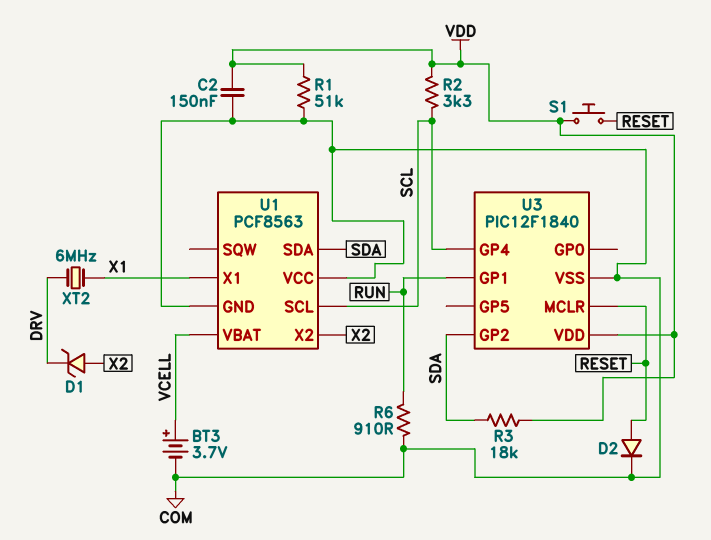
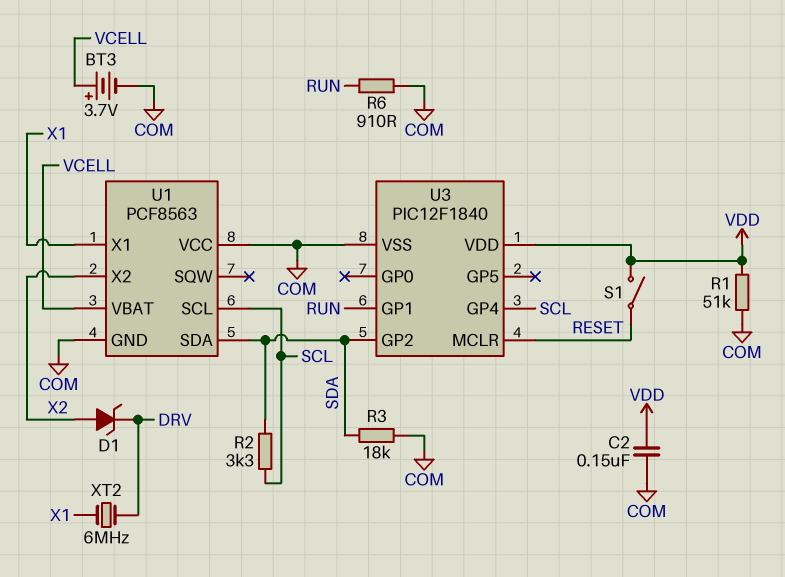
D2: diode (A RESET, K COM) -> none
R2: 3.3k (SCL, VDD) -> 3.3k (SCL, SDA)
R3: 18k (SDA, VDD) -> 18k (COM, SDA)
S1: button (RESET, VDD) -> switch (RESET, VDD)

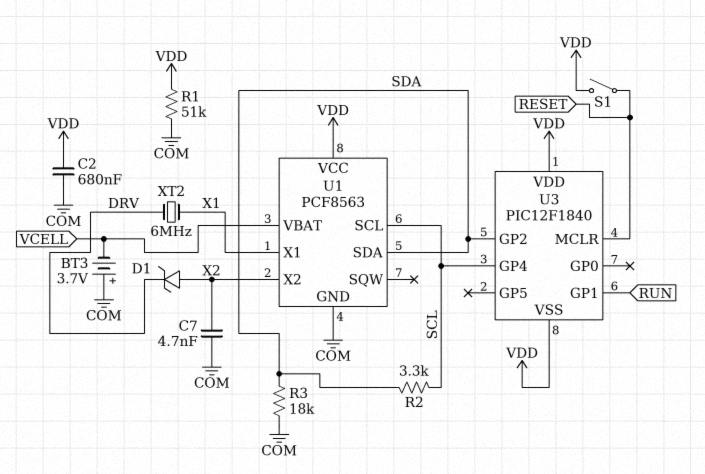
BT3: 3.7V (plus VCELL, minus COM) -> 3.7V (plus COM, minus VCELL)
C2: 150nF (COM, VDD) -> 680nF (COM, VDD)
C7: none -> 4.7nF (COM, X2)
R6: 910 (COM, RUN) -> none
U1 pin VCC: COM -> VDD
U3 pin VSS: COM -> VDD

